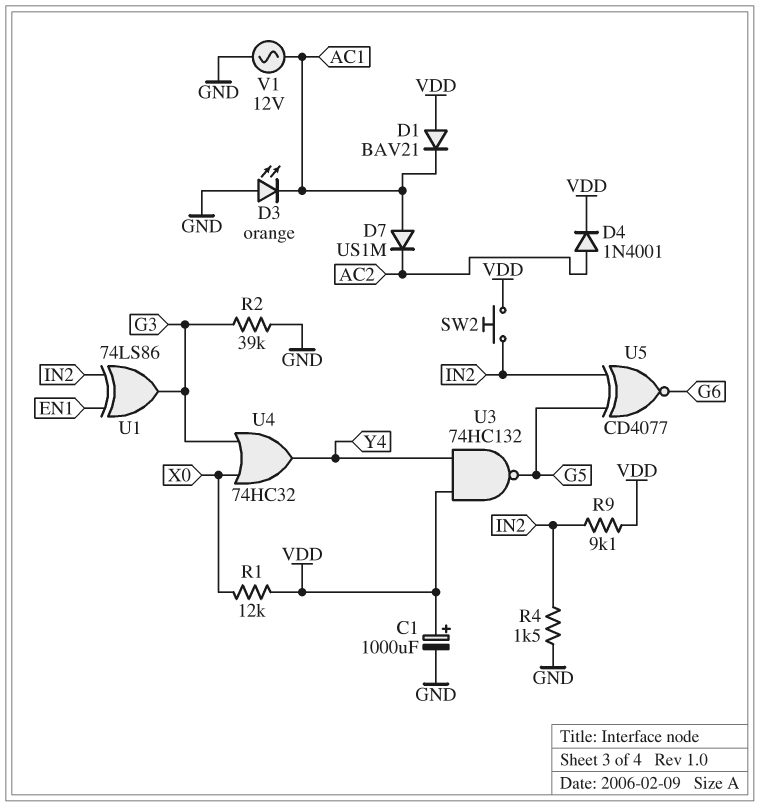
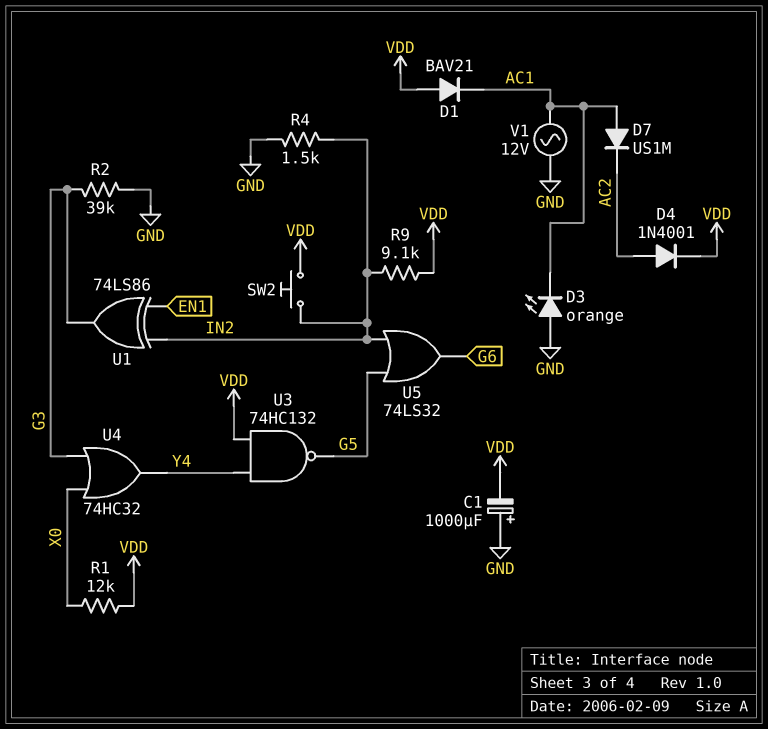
C1: 1000uF (plus VDD, minus GND) -> 1000uF (plus GND, minus VDD)
U5: XNOR CD4077 (in G5, in IN2, out G6) -> OR 74LS32 (in G5, in IN2, out G6)

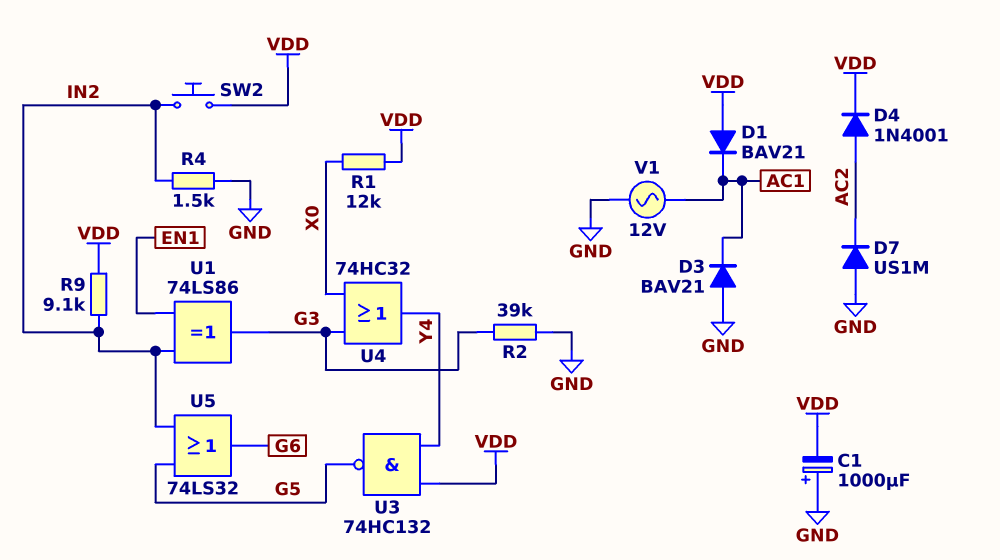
D3: LED orange (A GND, K AC1) -> diode BAV21 (A GND, K AC1)
D7: diode US1M (A AC1, K AC2) -> diode US1M (A GND, K AC2)

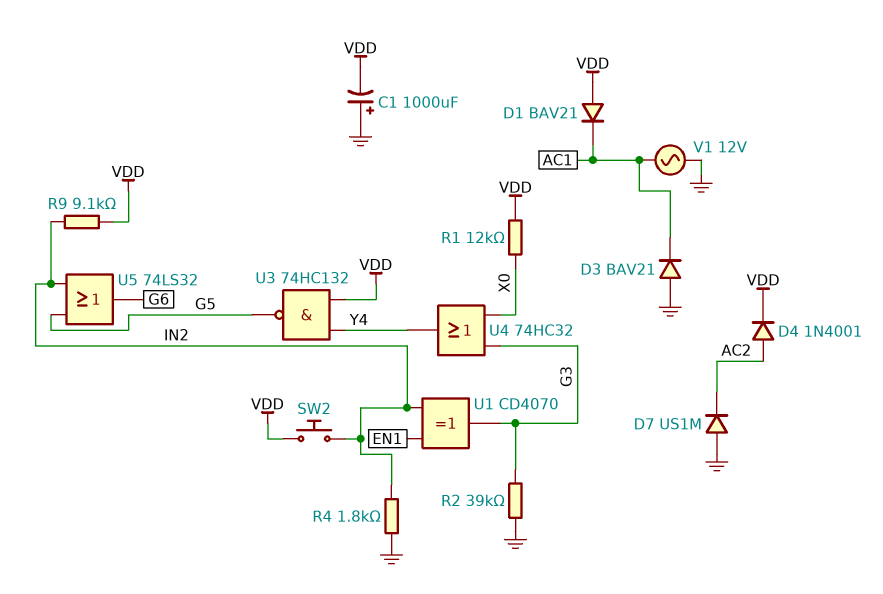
R4: 1.5k (GND, IN2) -> 1.8k (GND, IN2)
U1: XOR 74LS86 (in EN1, in IN2, out G3) -> XOR CD4070 (in EN1, in IN2, out G3)

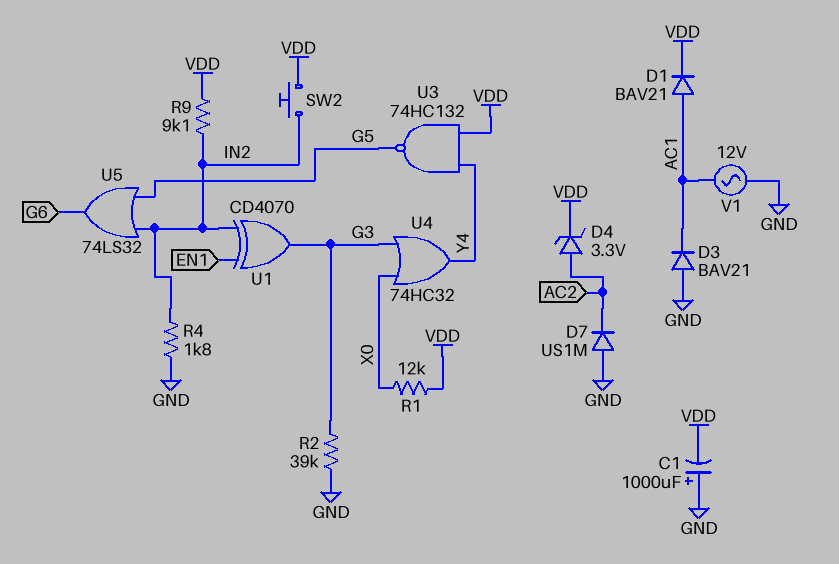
D1: diode BAV21 (A VDD, K AC1) -> diode BAV21 (A AC1, K VDD)
D4: diode 1N4001 (A AC2, K VDD) -> zener 3.3V (A AC2, K VDD)

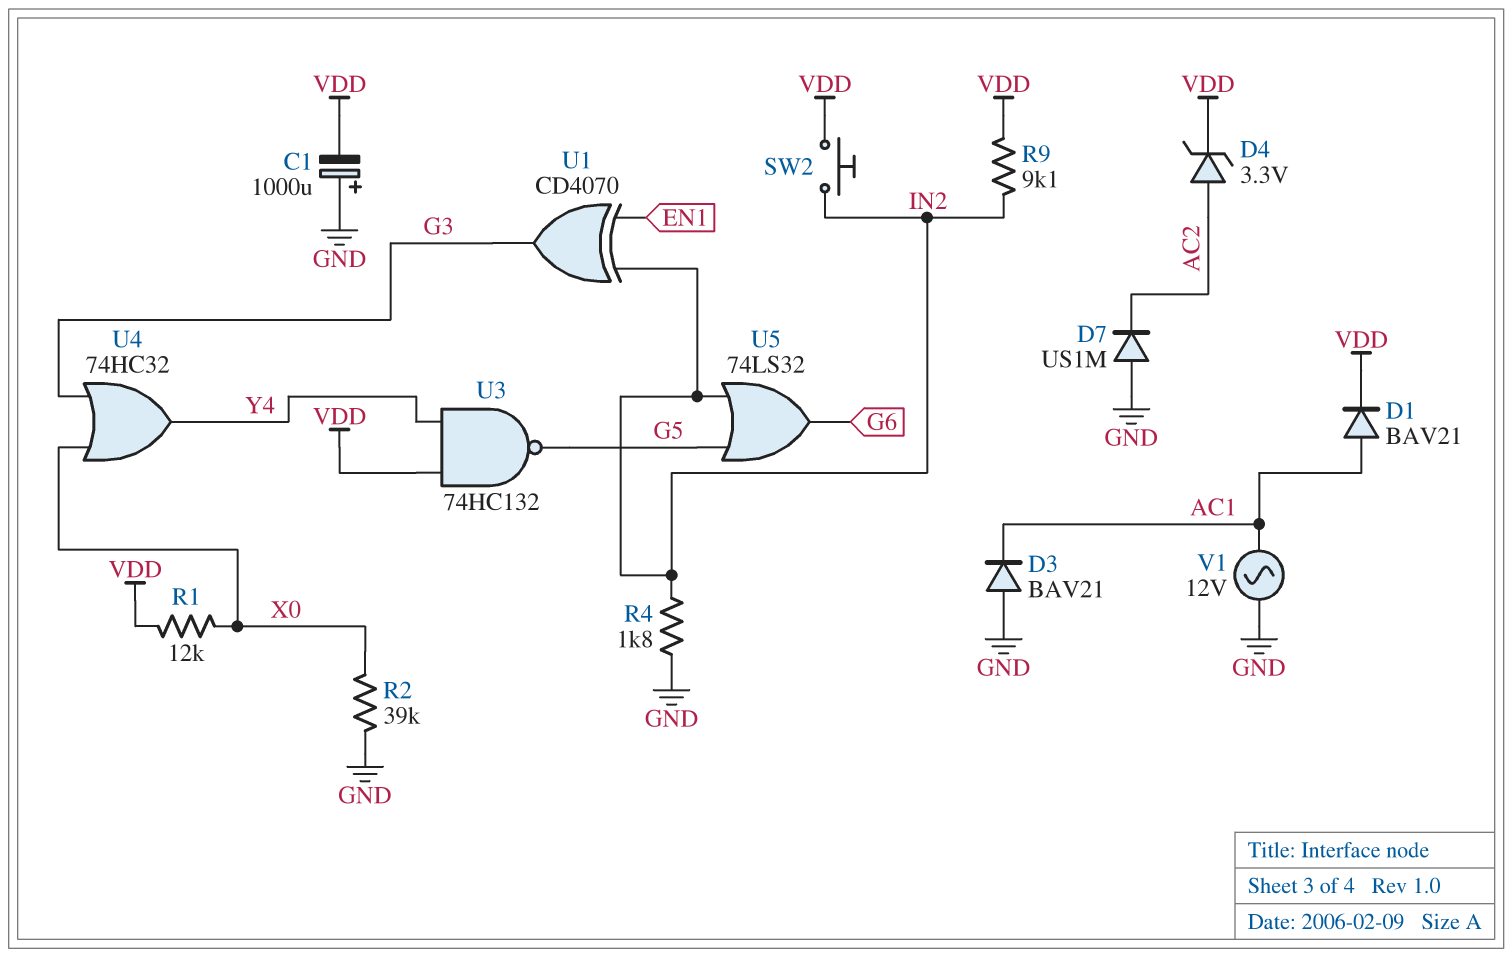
R2: 39k (G3, GND) -> 39k (GND, X0)

